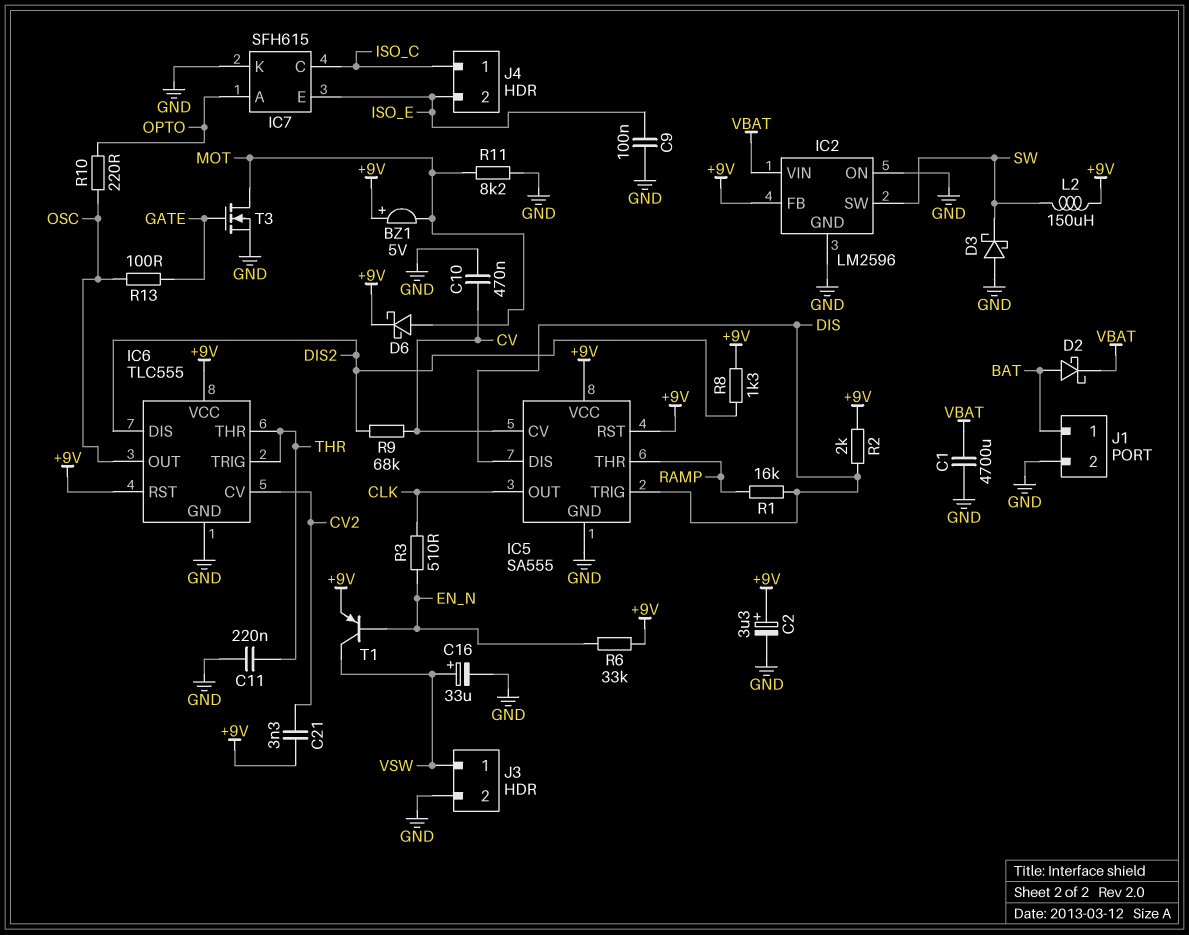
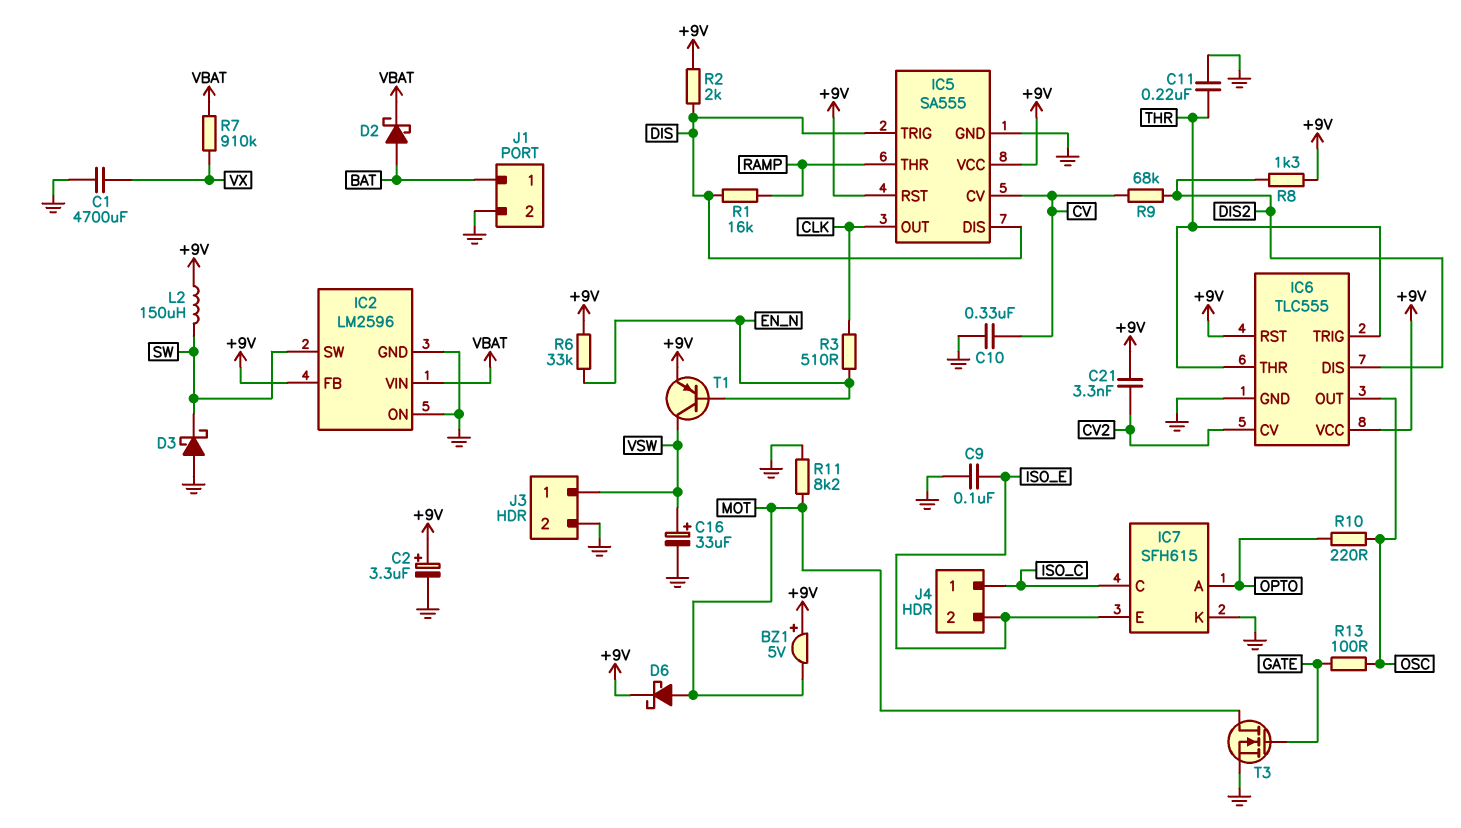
C1: 4700uF (GND, VBAT) -> 4700uF (GND, VX)
C10: 470nF (CV, GND) -> 330nF (CV, GND)
R7: none -> 910k (VBAT, VX)

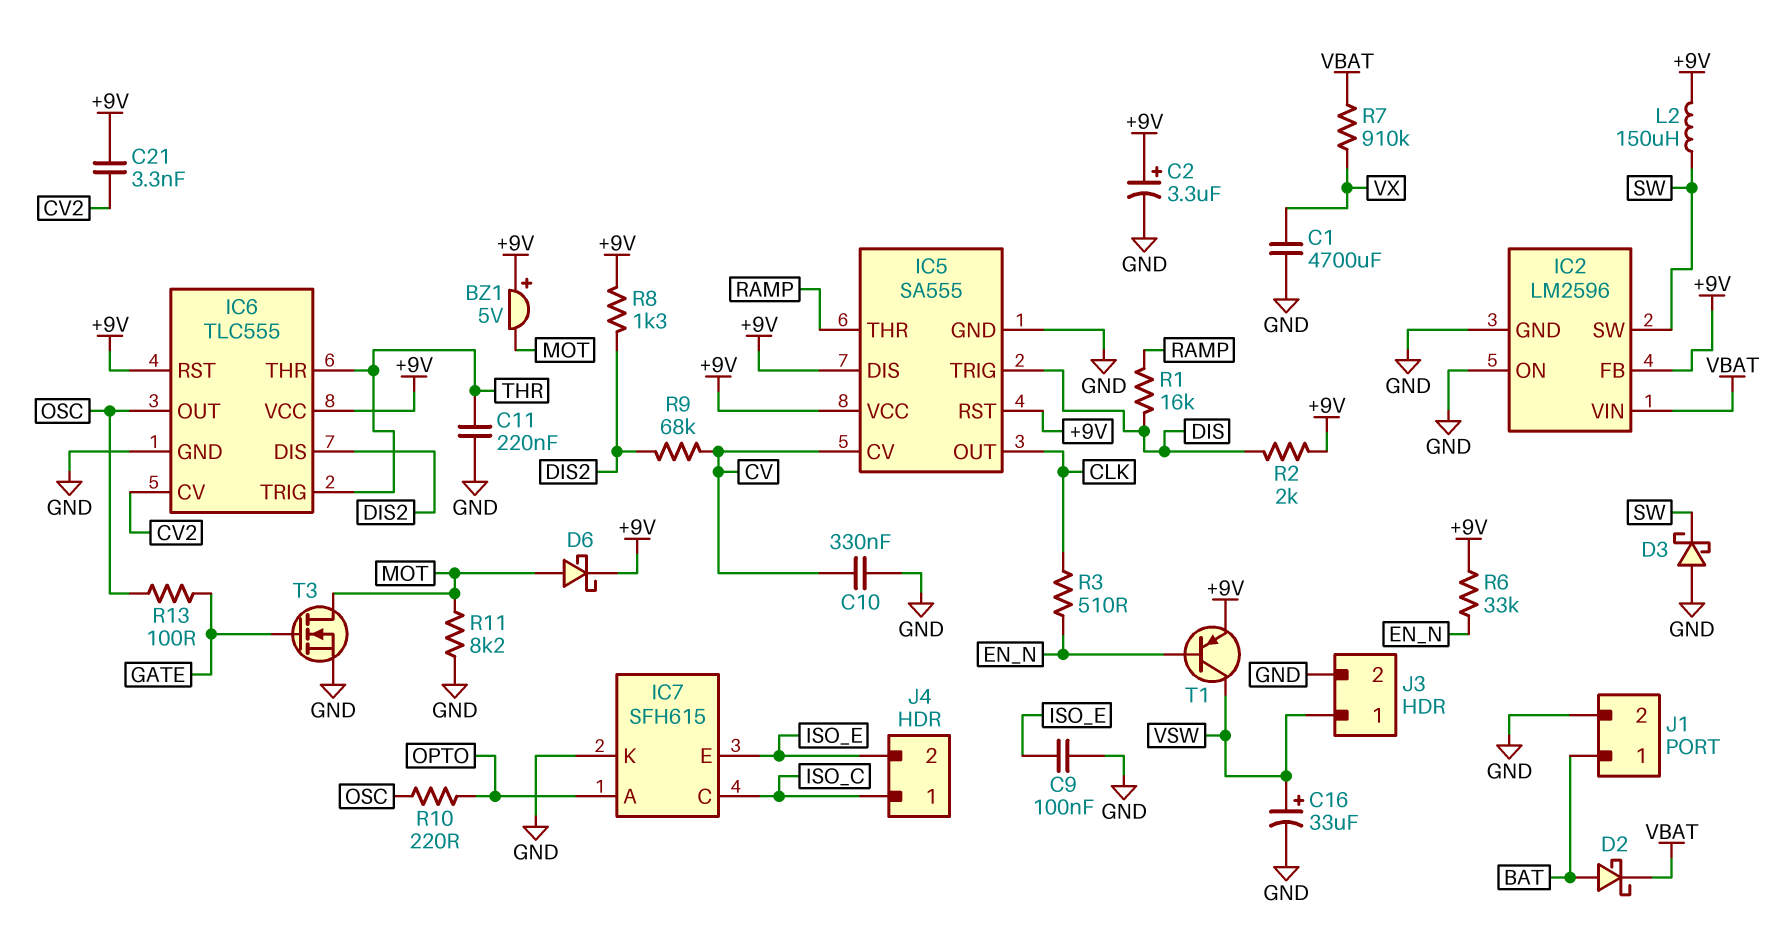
IC5 pin DIS: DIS -> +9V

